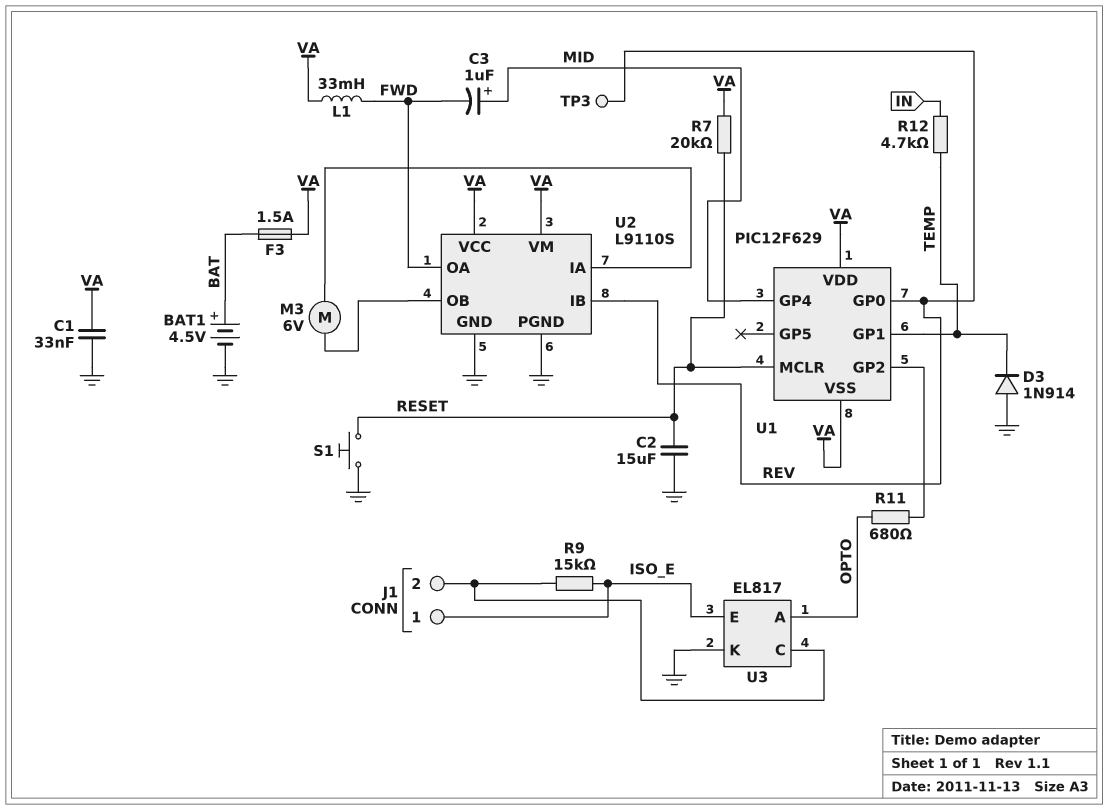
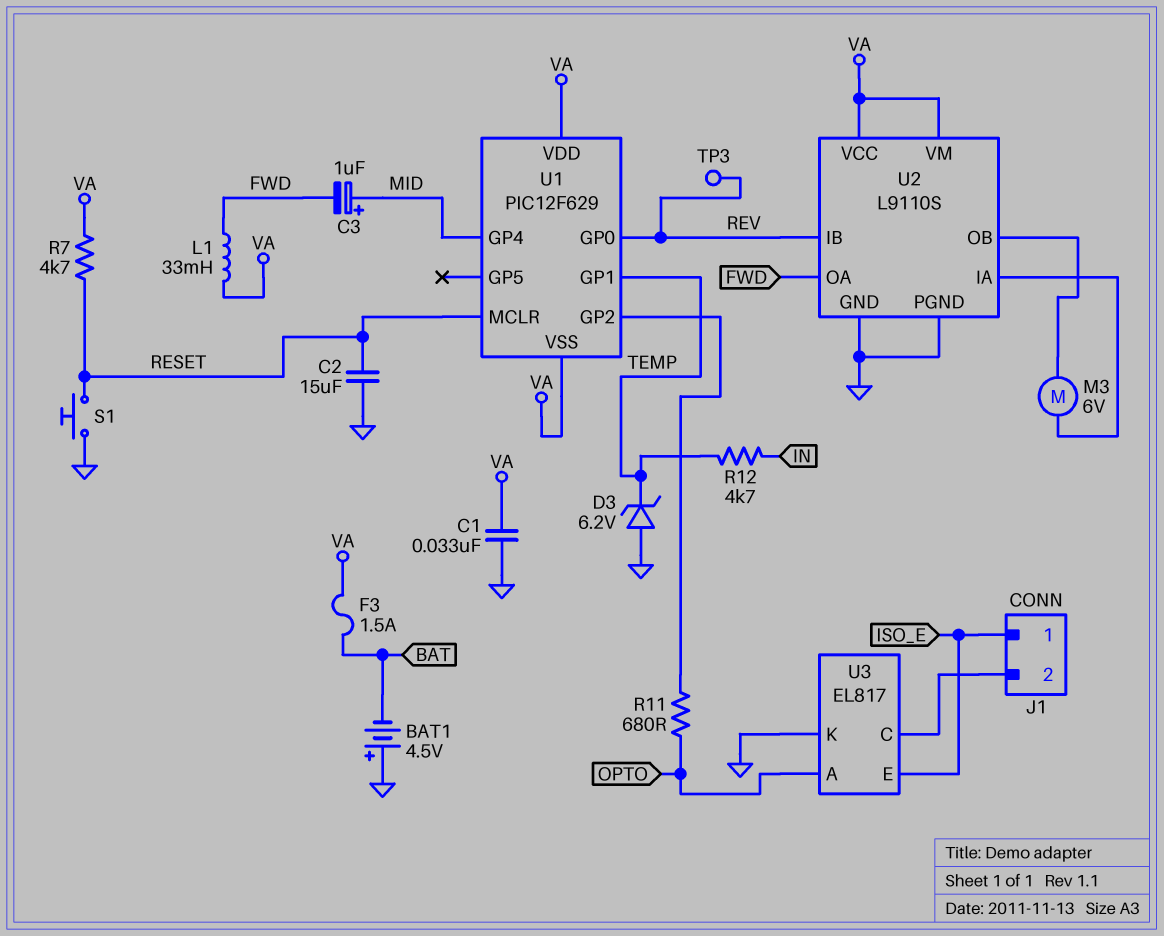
BAT1: 4.5V (plus BAT, minus GND) -> 4.5V (plus GND, minus BAT)
D3: diode 1N914 (A GND, K TEMP) -> zener 6.2V (A GND, K TEMP)
R7: 20k (RESET, VA) -> 4.7k (RESET, VA)
R9: 15k (ISO_E, J1/2) -> none

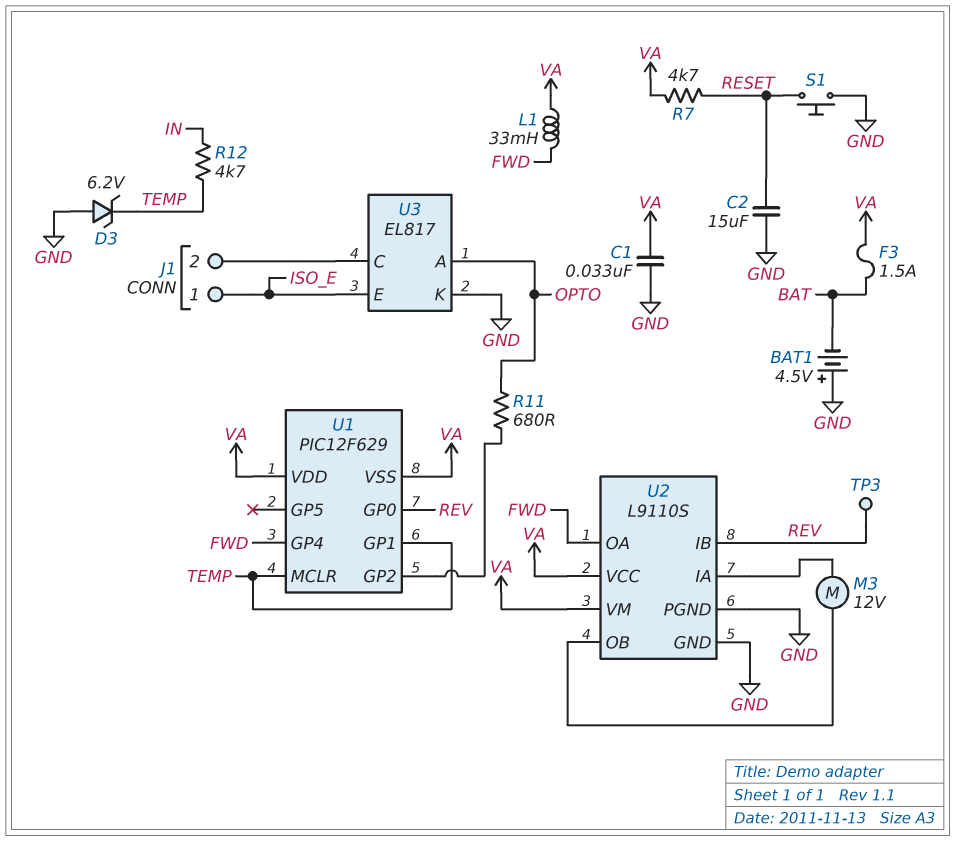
C3: 1uF (plus MID, minus FWD) -> none
M3: motor 6V (U2/IA, U2/OB) -> motor 12V (U2/IA, U2/OB)
U1 pin GP4: MID -> FWD
U1 pin MCLR: RESET -> TEMP

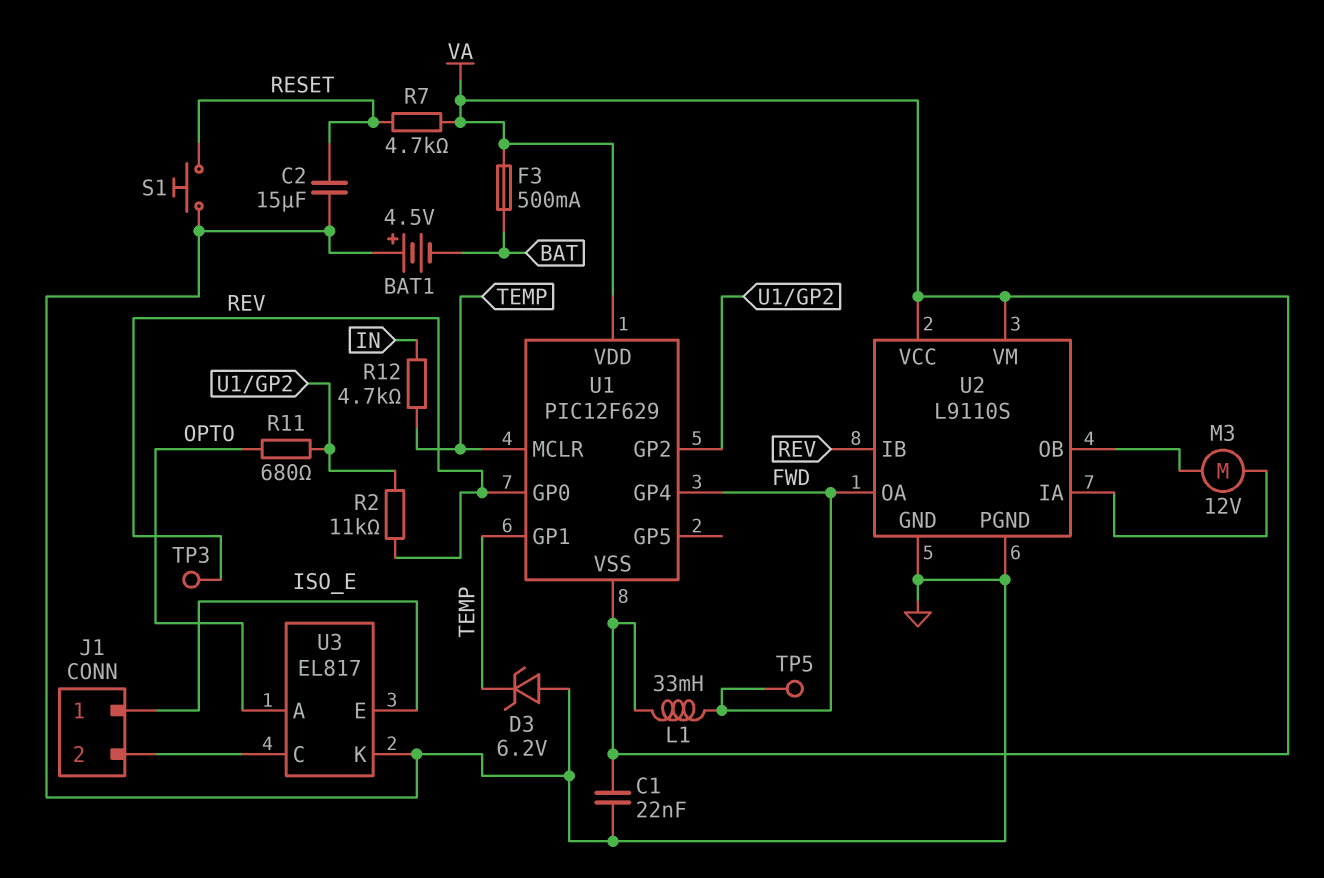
C1: 33nF (GND, VA) -> 22nF (GND, VA)
F3: 1.5A (BAT, VA) -> 500mA (BAT, VA)
R2: none -> 11k (REV, U1/GP2)
TP5: none -> test point (FWD)

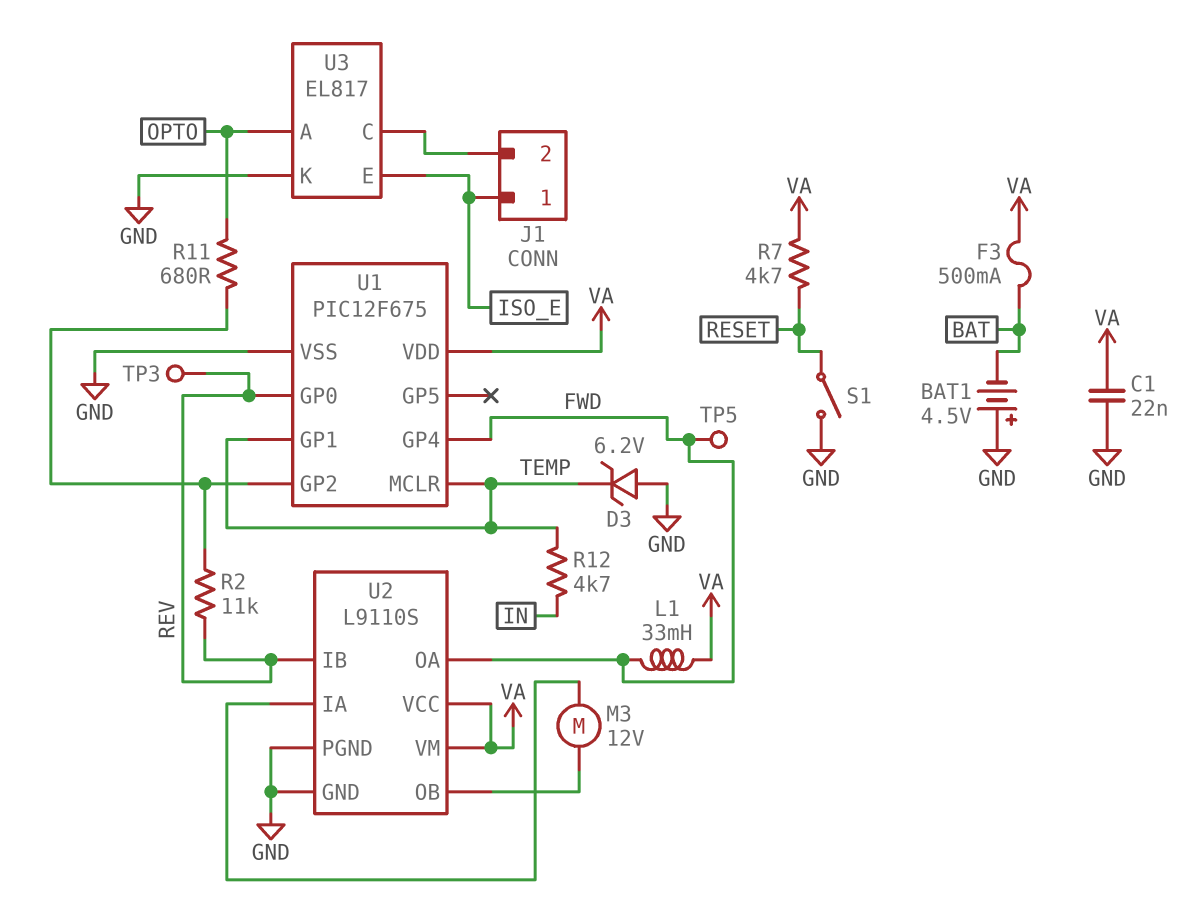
C2: 15uF (GND, RESET) -> none
S1: button (GND, RESET) -> switch (GND, RESET)
U1: PIC12F629 -> PIC12F675
U1 pin VSS: VA -> GND

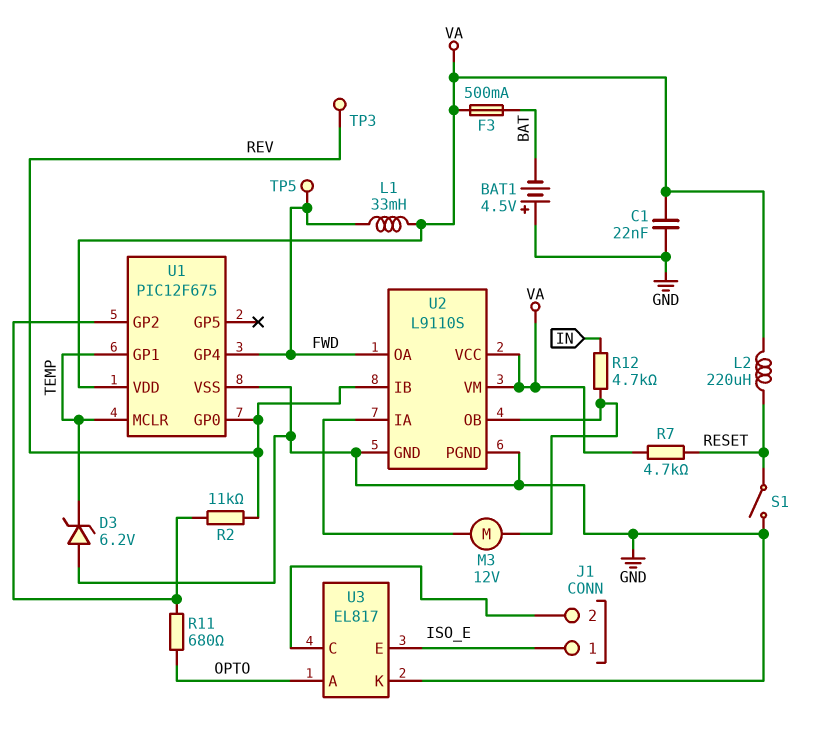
L2: none -> 220uH (RESET, VA)
R12: 4.7k (IN, TEMP) -> 4.7k (IN, U2/OB)

